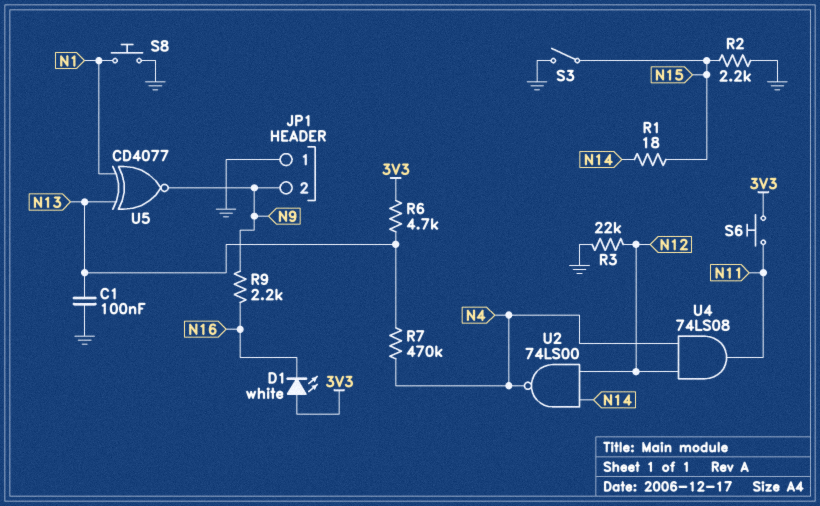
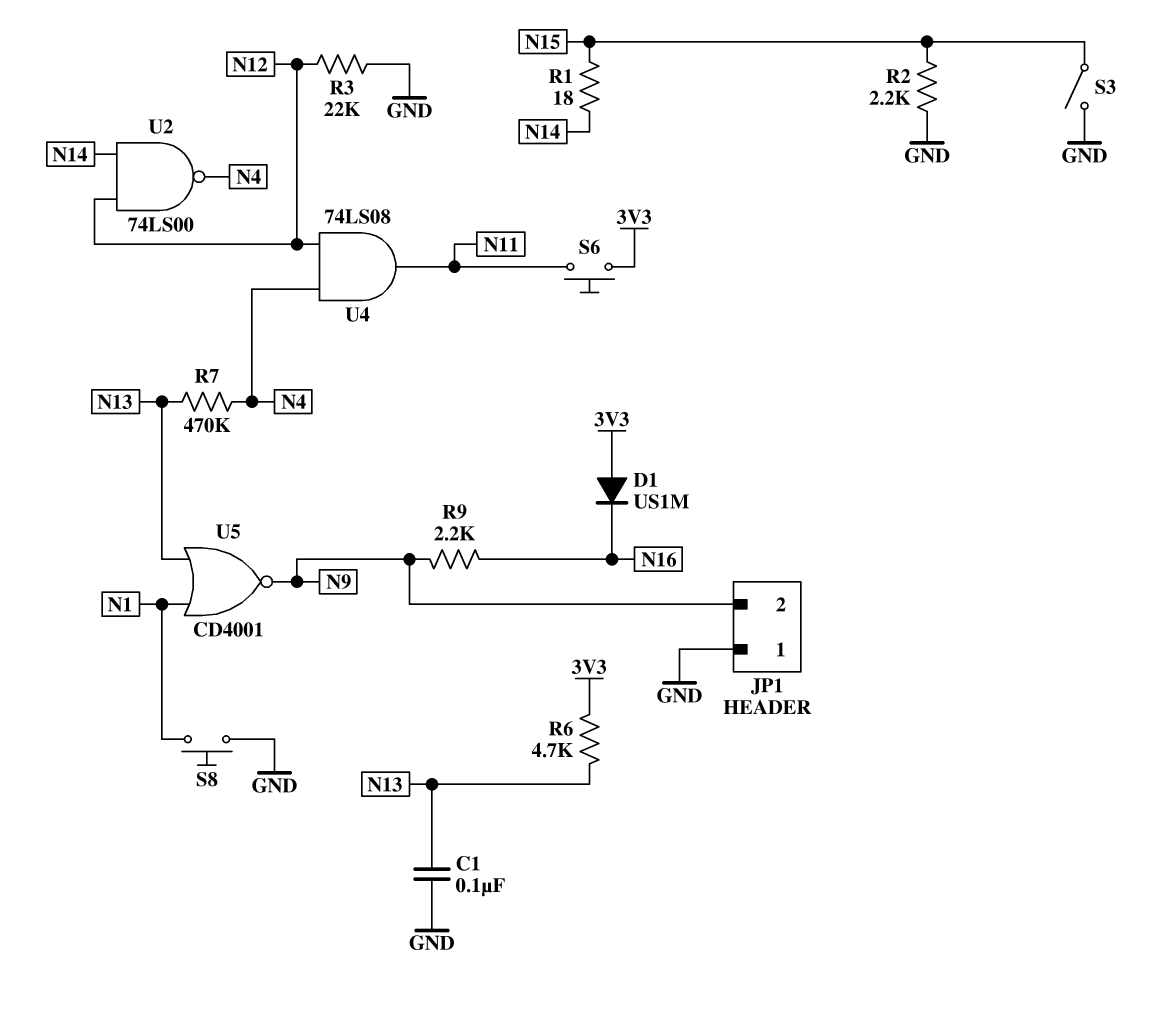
D1: LED white (A 3V3, K N16) -> diode US1M (A 3V3, K N16)
U5: XNOR CD4077 (in N1, in N13, out N9) -> NOR CD4001 (in N1, in N13, out N9)

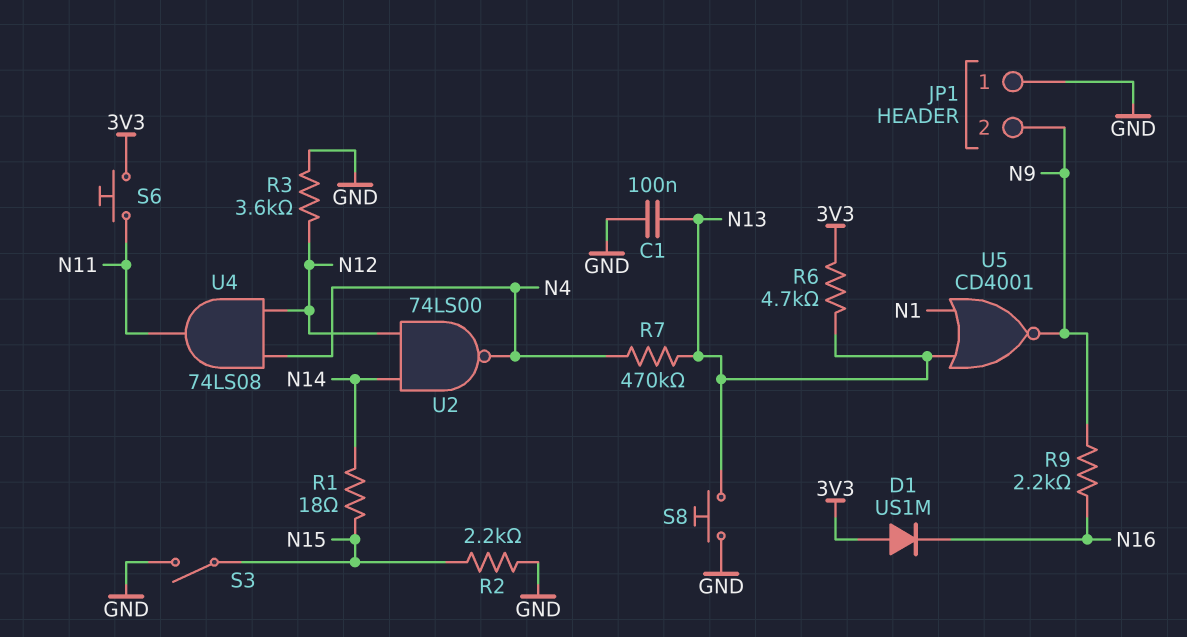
R3: 22k (GND, N12) -> 3.6k (GND, N12)
S8: button (GND, N1) -> button (GND, N13)

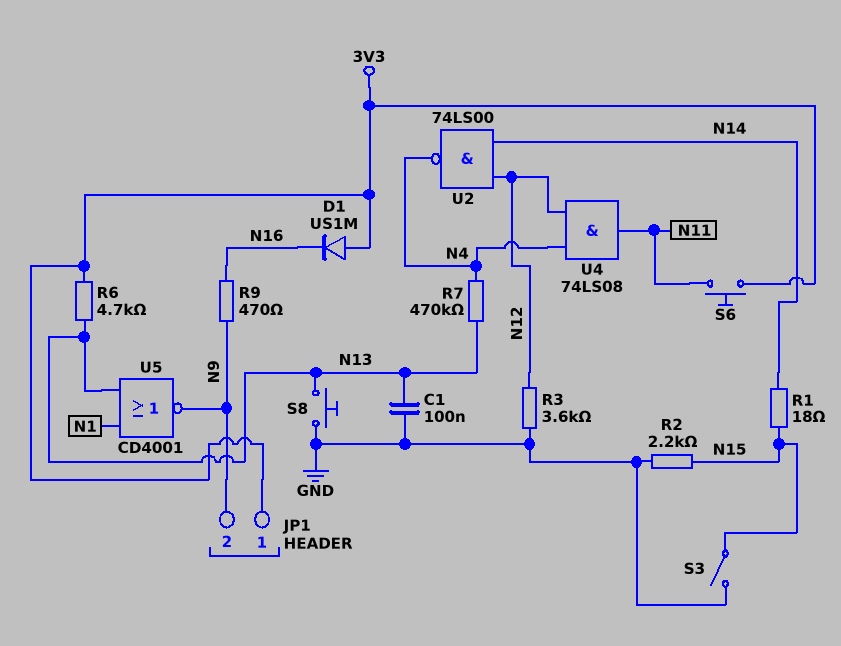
JP1 pin 1: GND -> 3V3
R9: 2.2k (N9, N16) -> 470 (N9, N16)

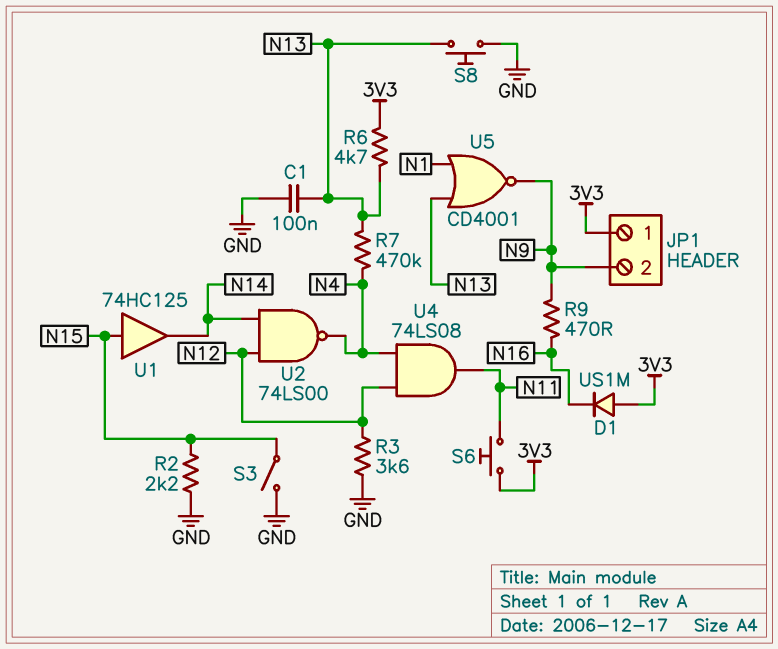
R1: 18 (N14, N15) -> none
U1: none -> buffer 74HC125 (in N15, out N14)

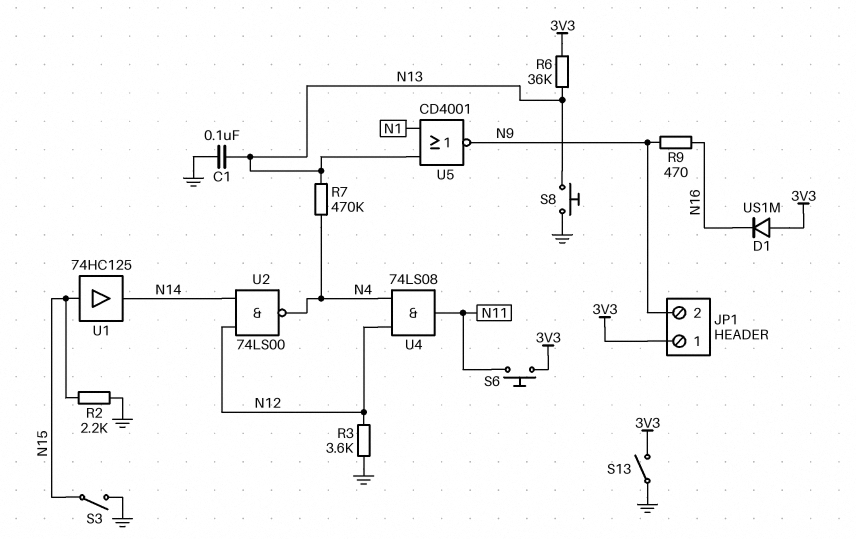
R6: 4.7k (3V3, N13) -> 36k (3V3, N13)
S13: none -> switch (3V3, GND)

